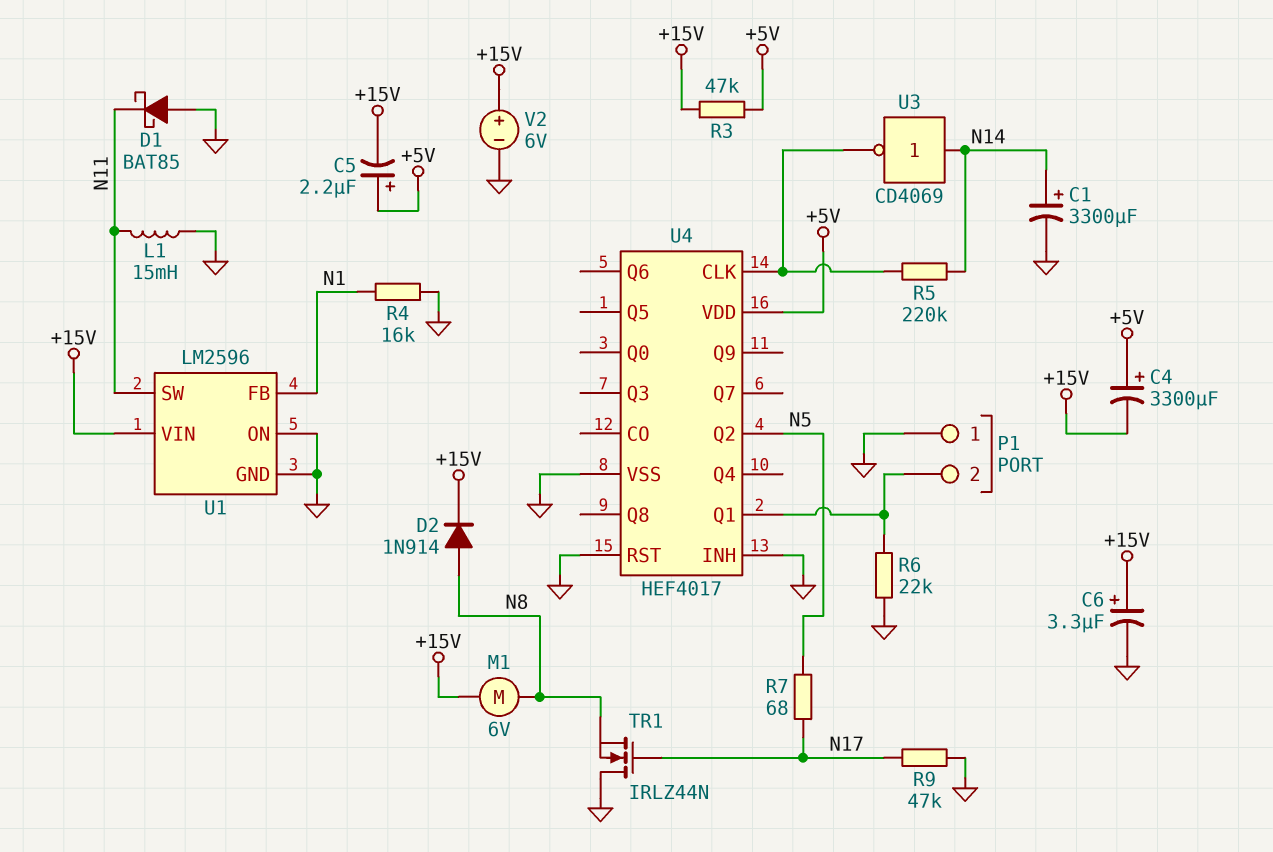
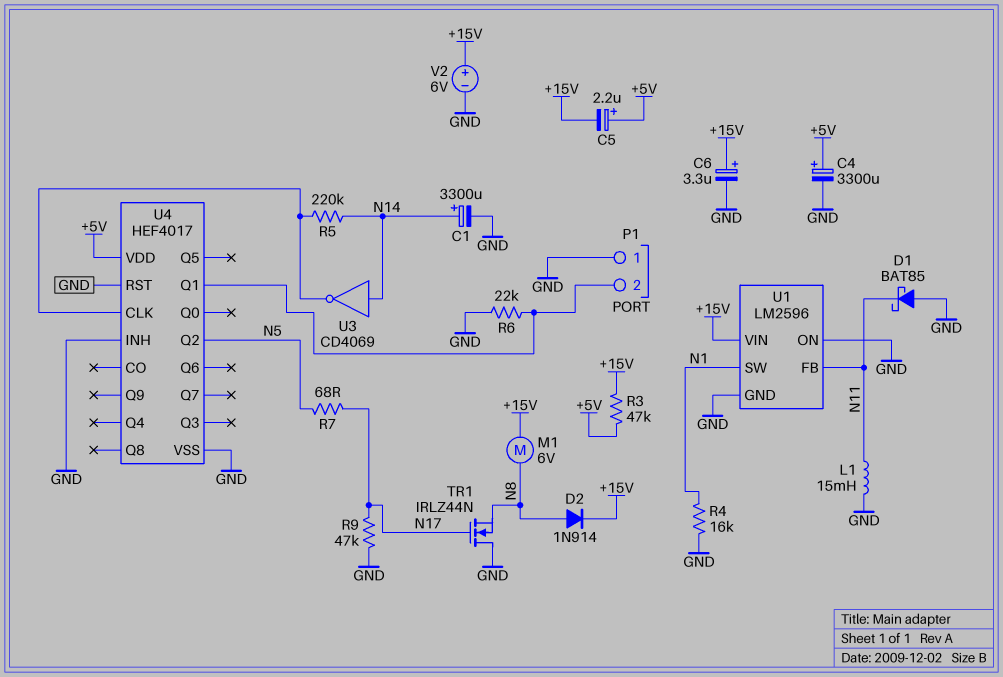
C4: 3300uF (plus +5V, minus +15V) -> 3300uF (plus +5V, minus GND)
U1 pin FB: N1 -> N11
U1 pin SW: N11 -> N1

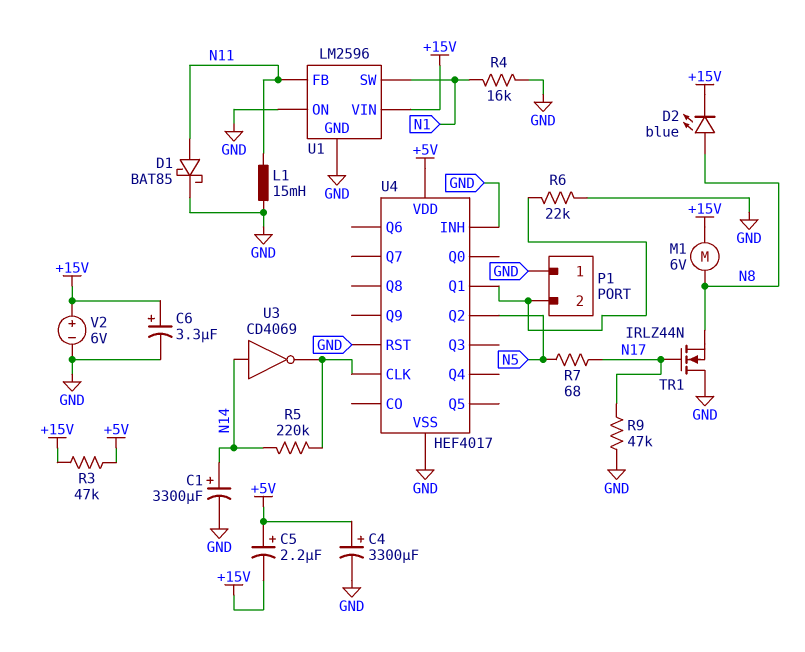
D1: schottky BAT85 (A GND, K N11) -> schottky BAT85 (A N11, K GND)
D2: diode 1N914 (A N8, K +15V) -> LED blue (A N8, K +15V)

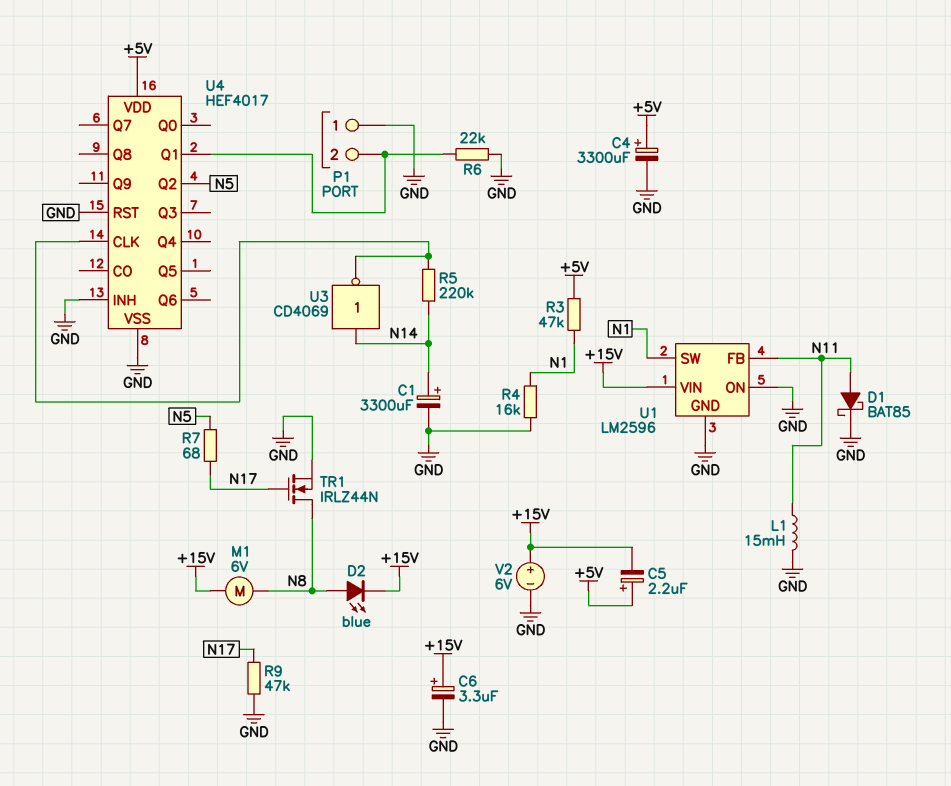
R3: 47k (+5V, +15V) -> 47k (+5V, N1)
TR1: NMOS IRLZ44N (G N17, D GND, S N8) -> NMOS IRLZ44N (G N17, D N8, S GND)

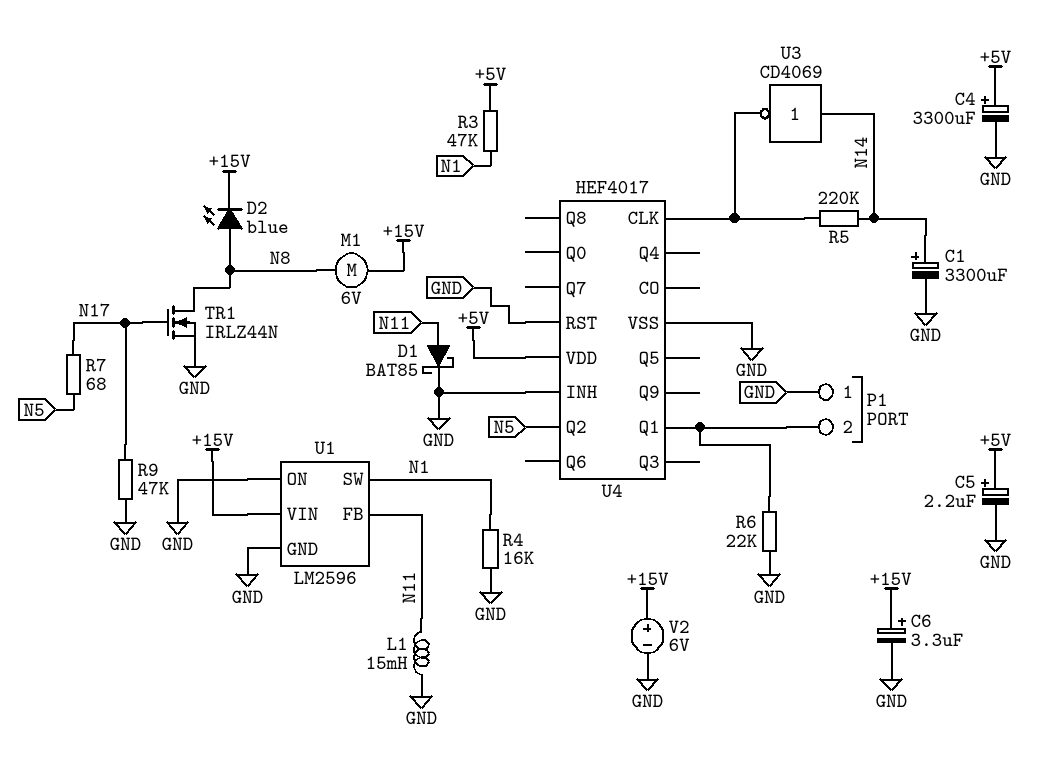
C5: 2.2uF (plus +5V, minus +15V) -> 2.2uF (plus +5V, minus GND)

